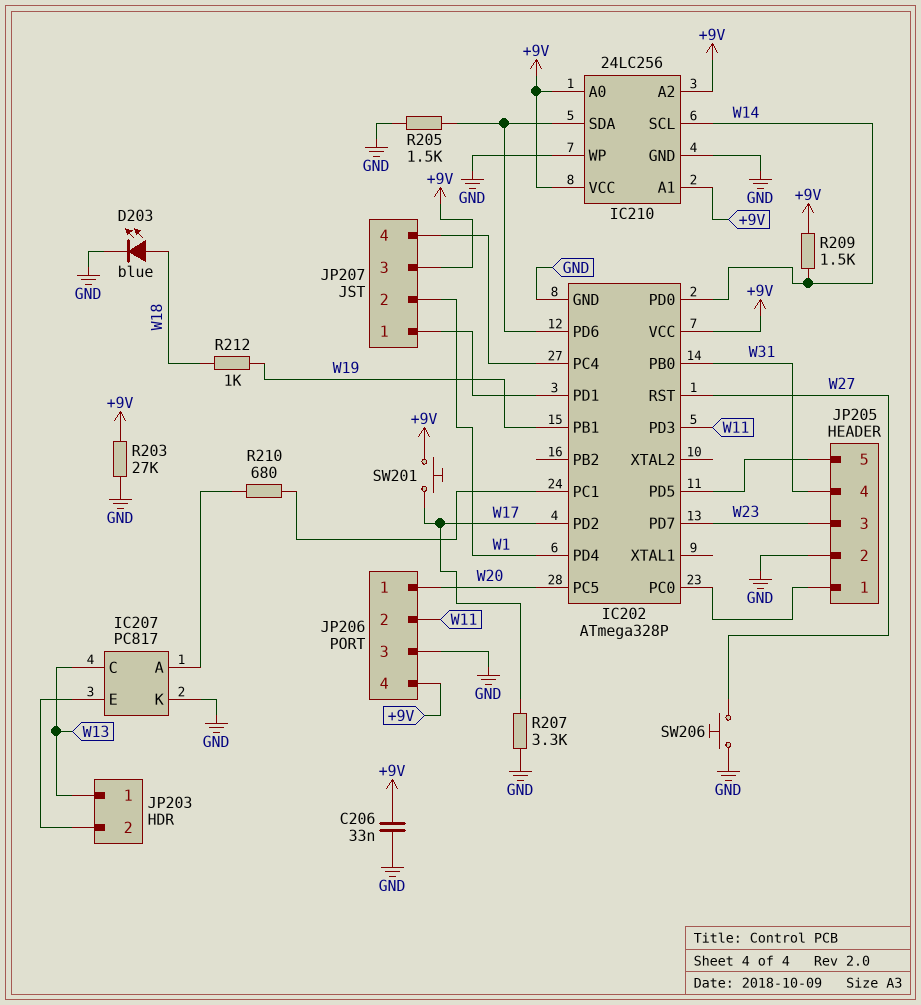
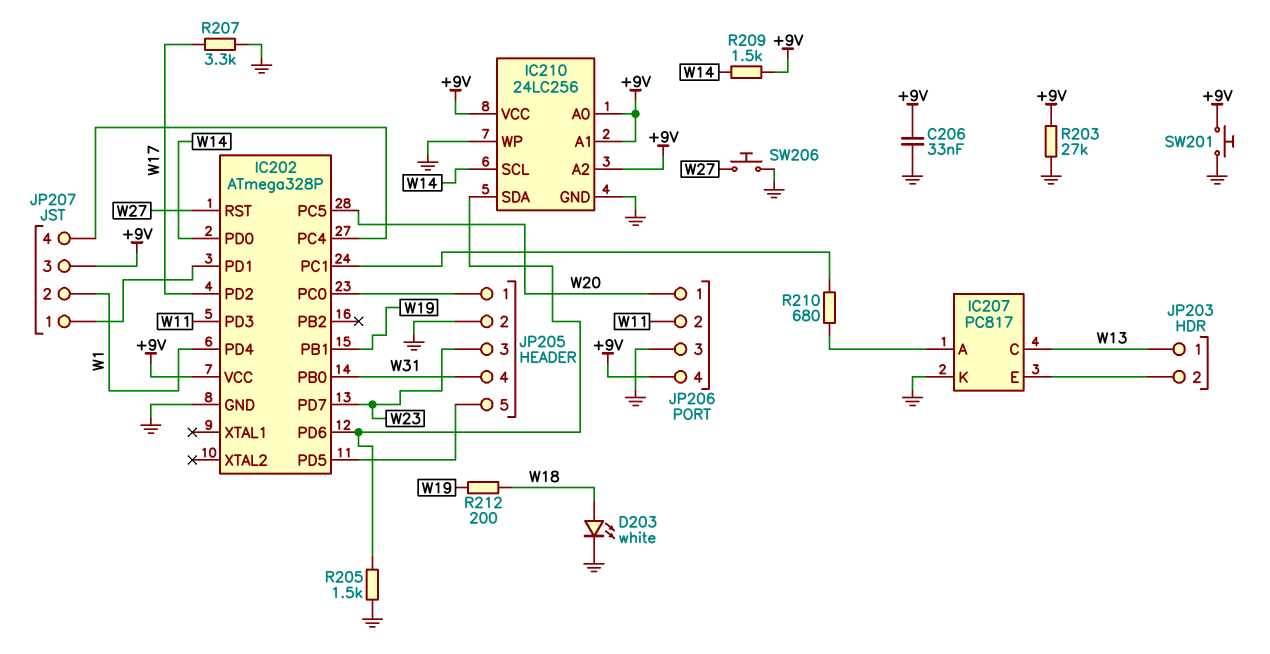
D203: LED blue (A W18, K GND) -> LED white (A W18, K GND)
R212: 1k (W18, W19) -> 200 (W18, W19)
SW201: button (+9V, W17) -> button (+9V, GND)

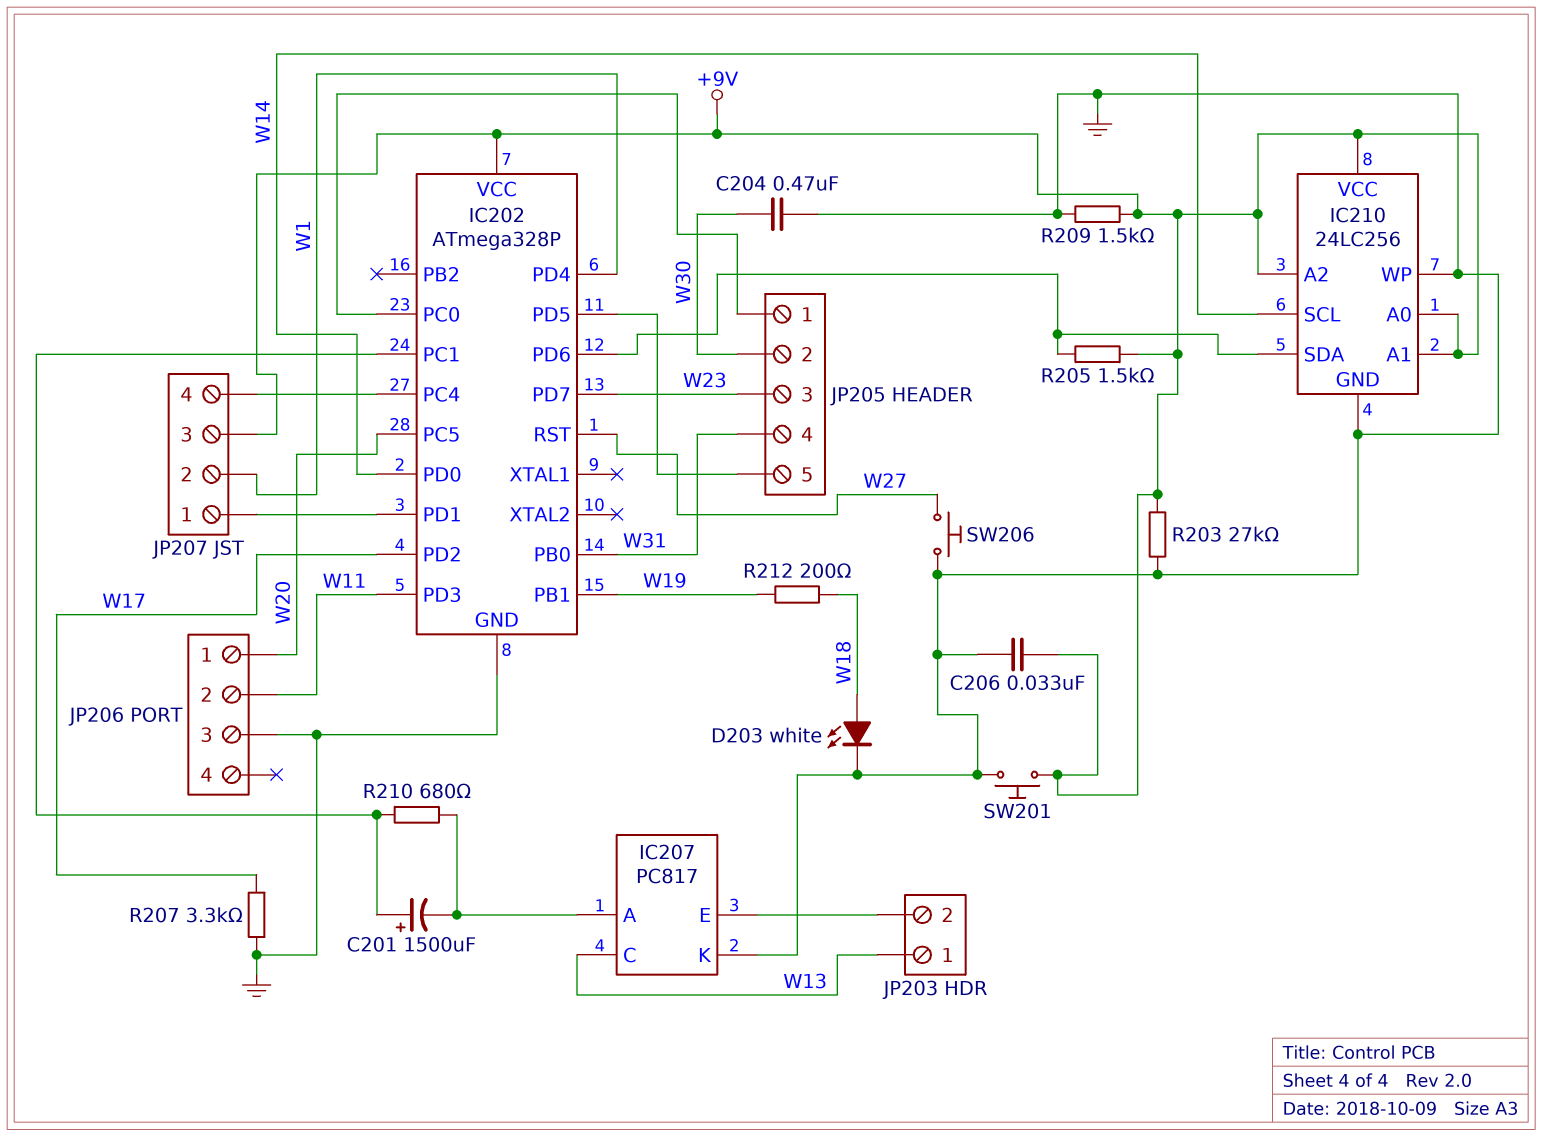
C201: none -> 1500uF (plus IC202/PC1, minus IC207/A)
C204: none -> 470nF (GND, W30)
JP205 pin 2: GND -> W30
JP206 pin 4: +9V -> none
R205: 1.5k (GND, IC202/PD6) -> 1.5k (+9V, IC202/PD6)
R209: 1.5k (+9V, W14) -> 1.5k (+9V, GND)

